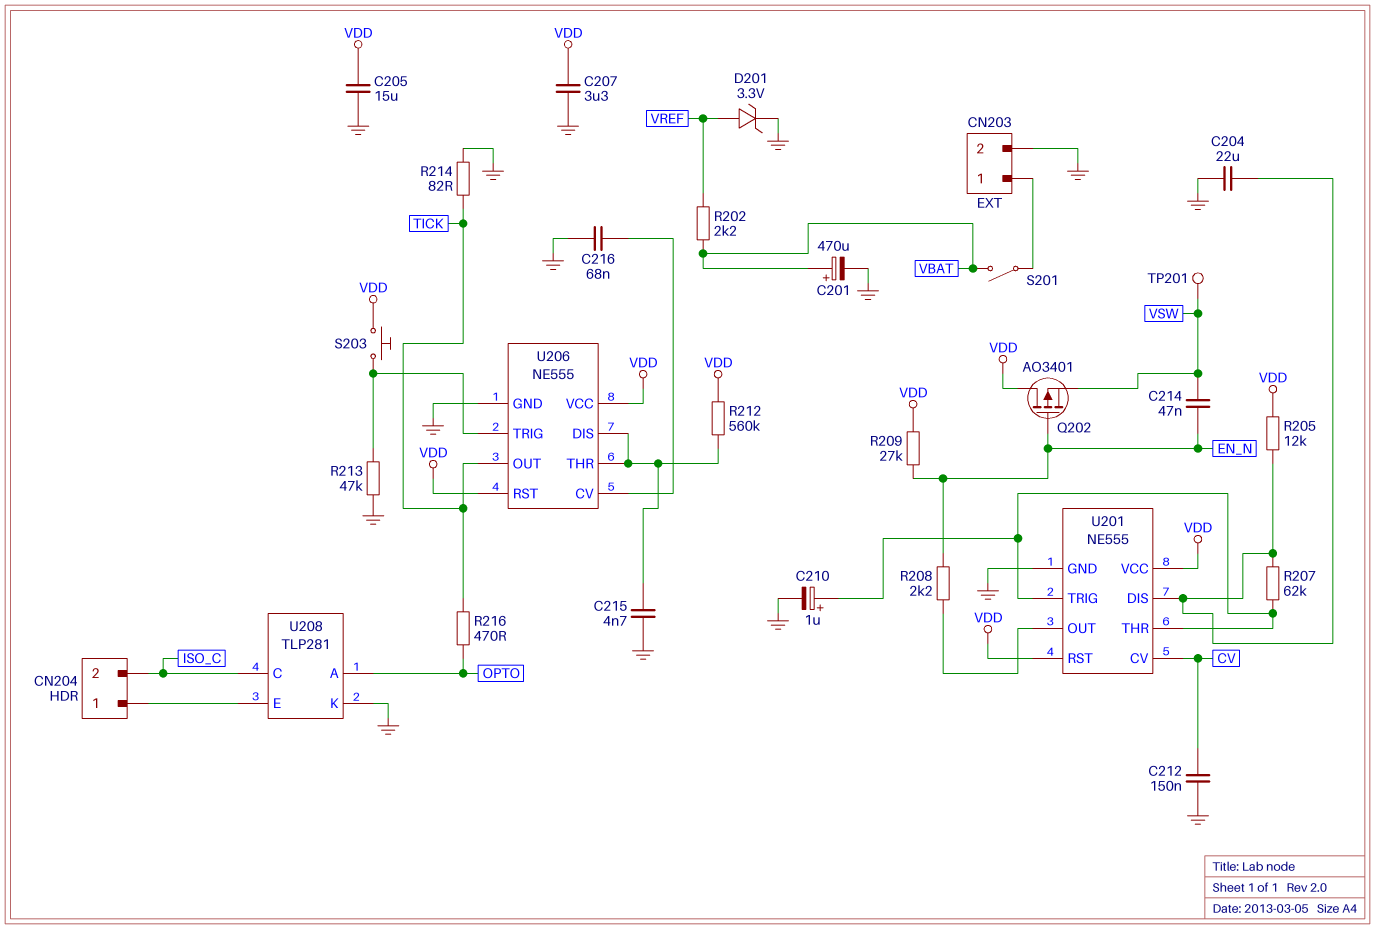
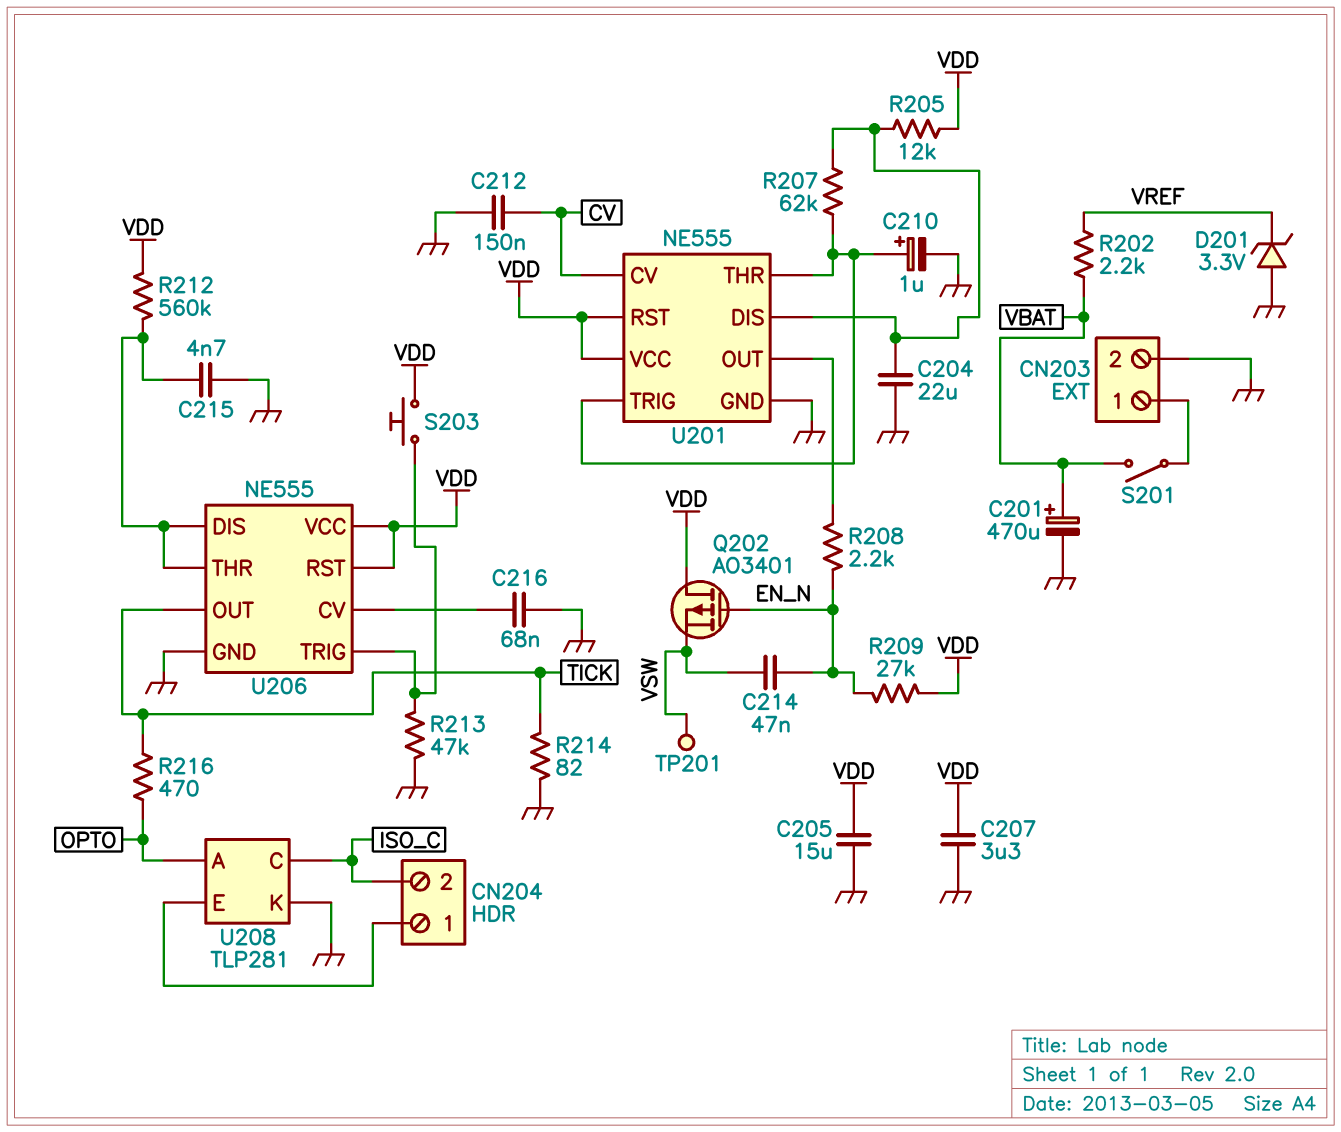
D201: zener 3.3V (A VREF, K GND) -> zener 3.3V (A GND, K VREF)

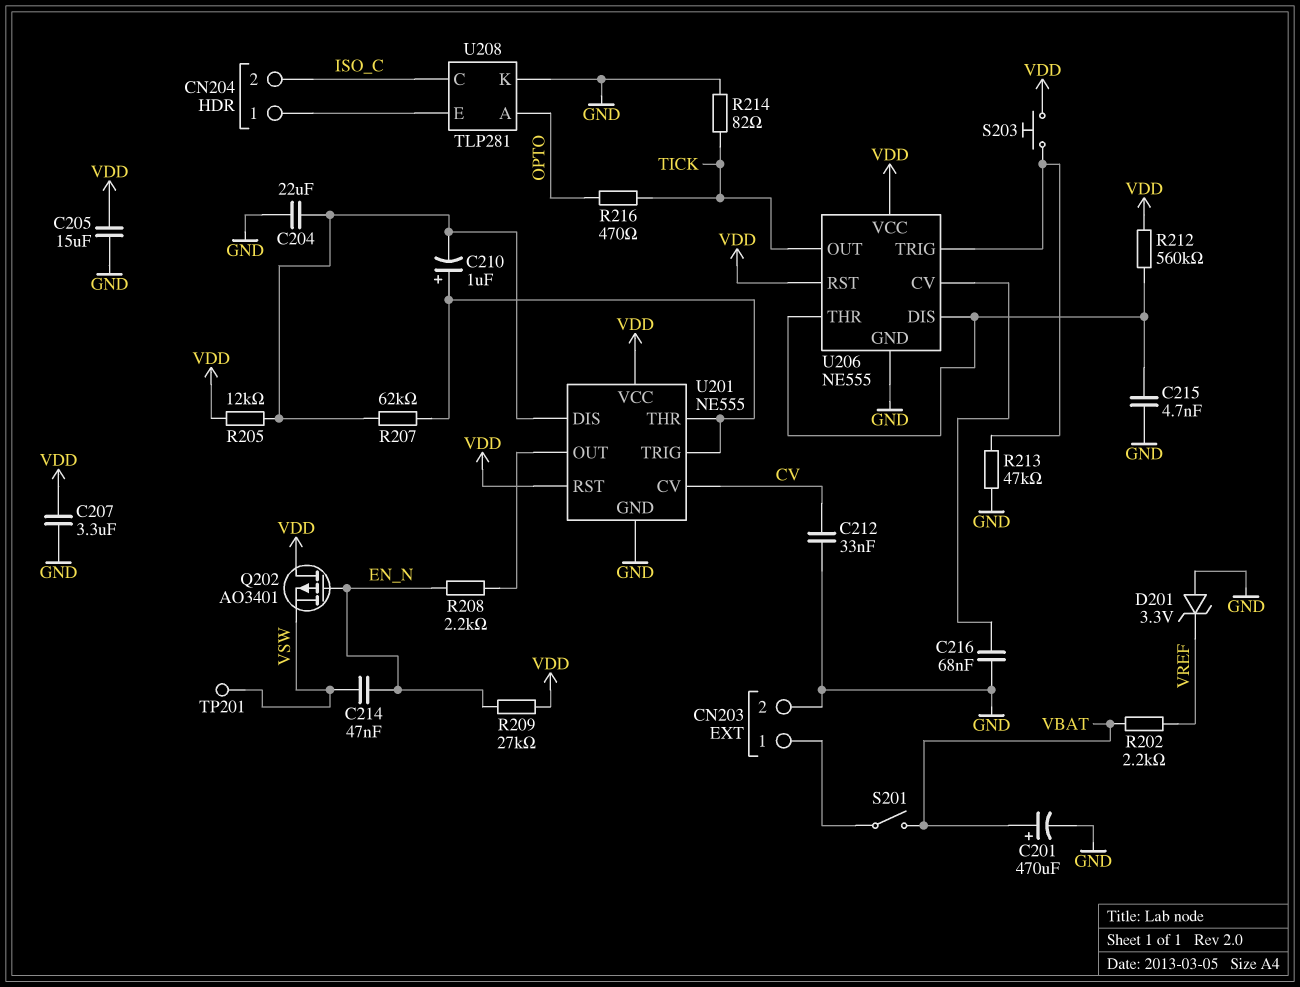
C210: 1uF (plus U201/THR, minus GND) -> 1uF (plus U201/THR, minus U201/DIS)
C212: 150nF (CV, GND) -> 33nF (CV, GND)

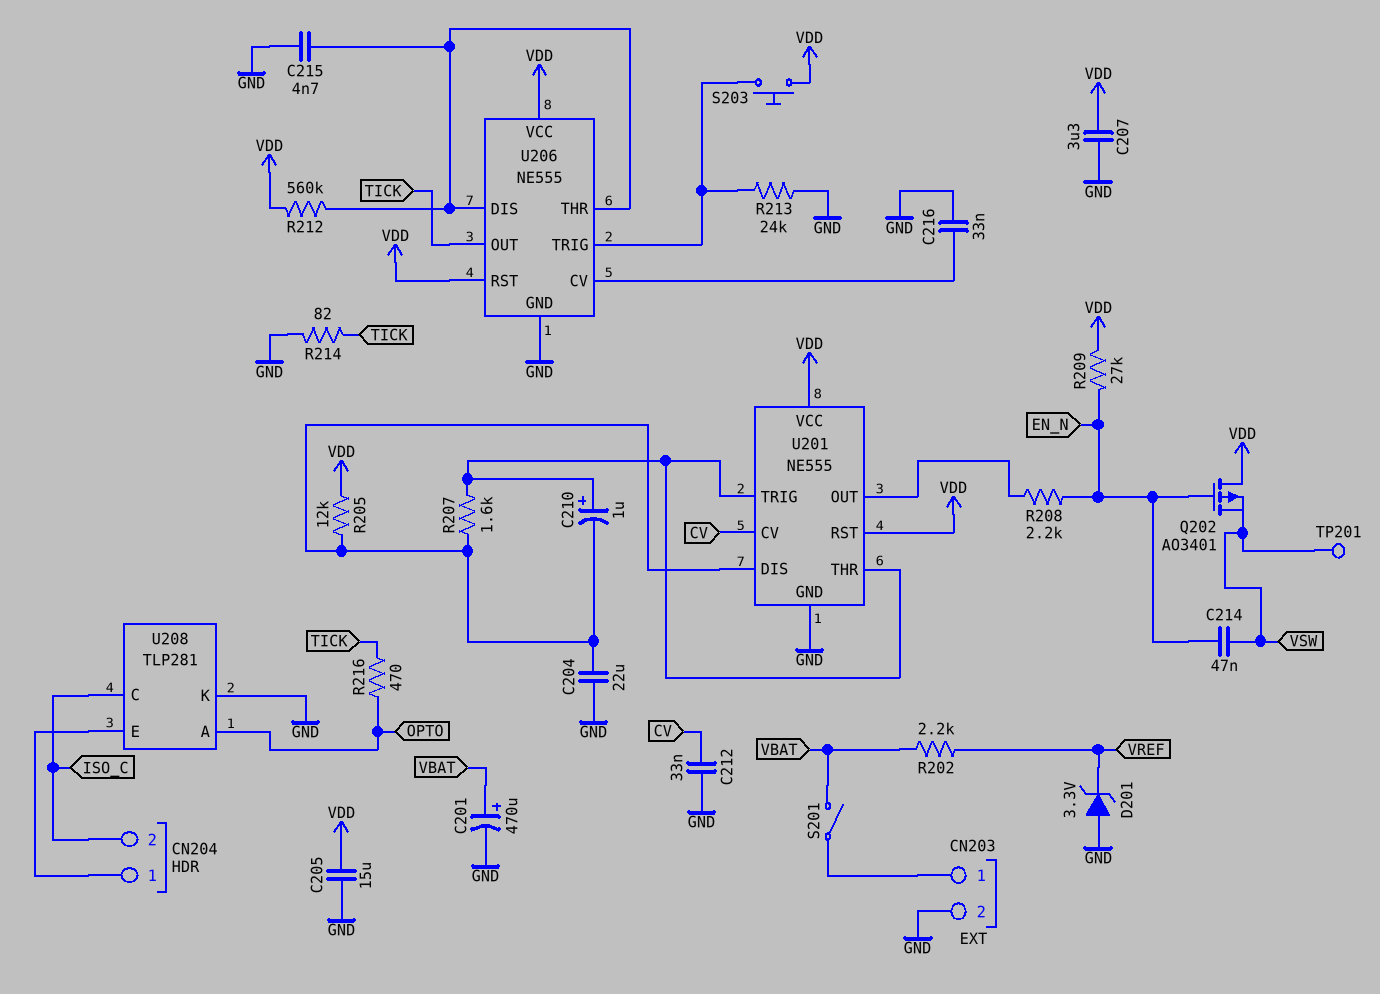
C216: 68nF (GND, U206/CV) -> 33nF (GND, U206/CV)
R207: 62k (U201/DIS, U201/THR) -> 1.6k (U201/DIS, U201/THR)
R213: 47k (GND, U206/TRIG) -> 24k (GND, U206/TRIG)

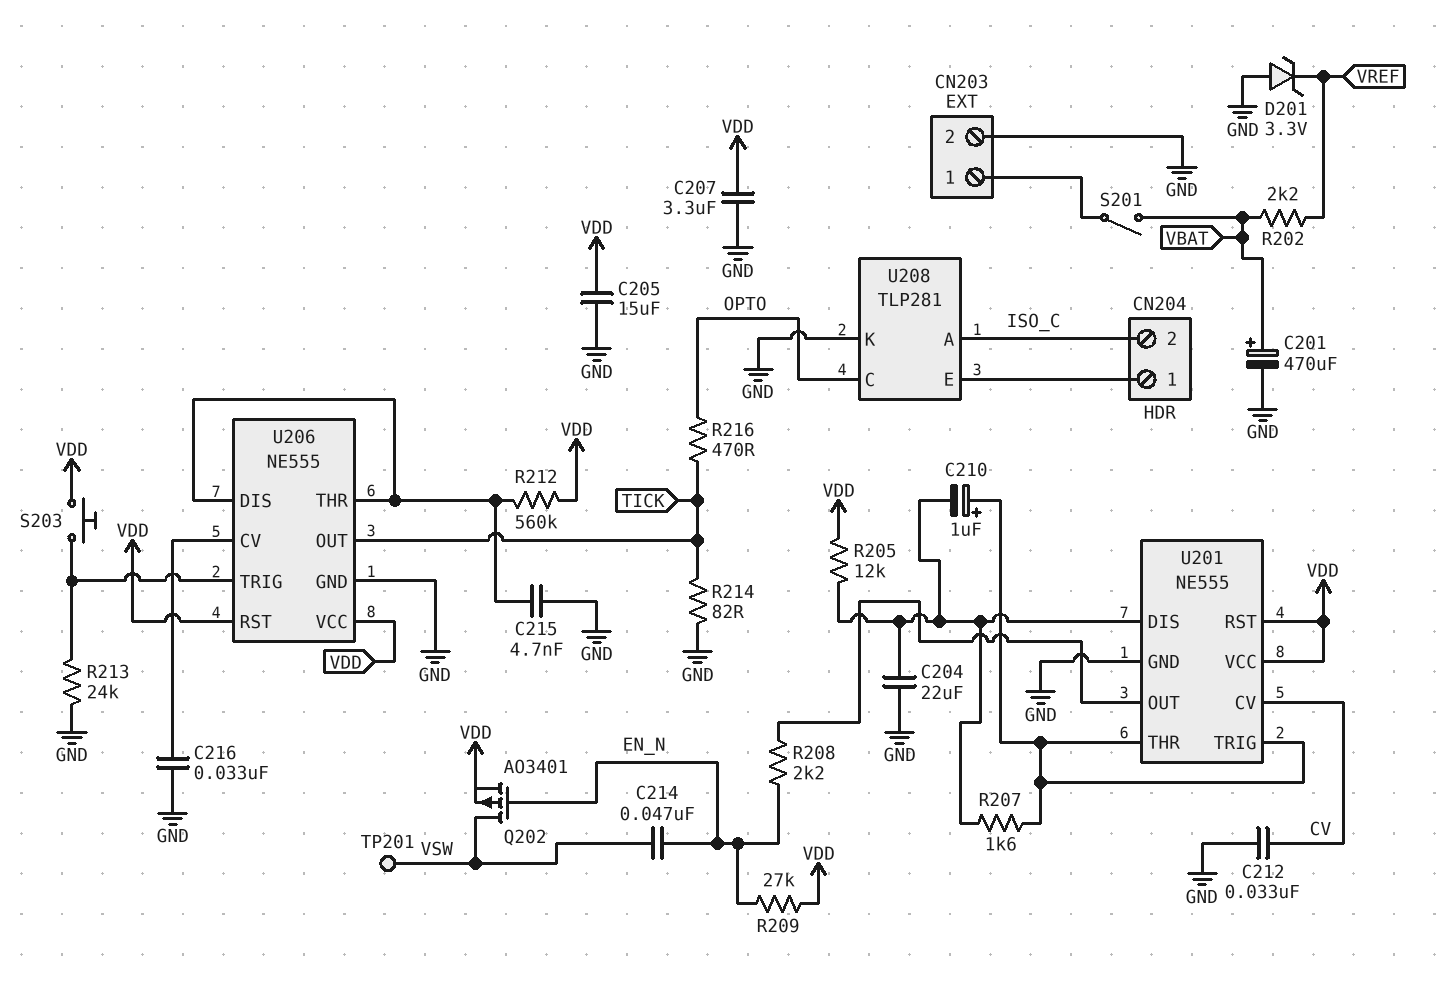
Q202: PMOS AO3401 (G EN_N, D VDD, S VSW) -> PMOS AO3401 (G EN_N, D VSW, S VDD)
U208 pin A: OPTO -> ISO_C
U208 pin C: ISO_C -> OPTO

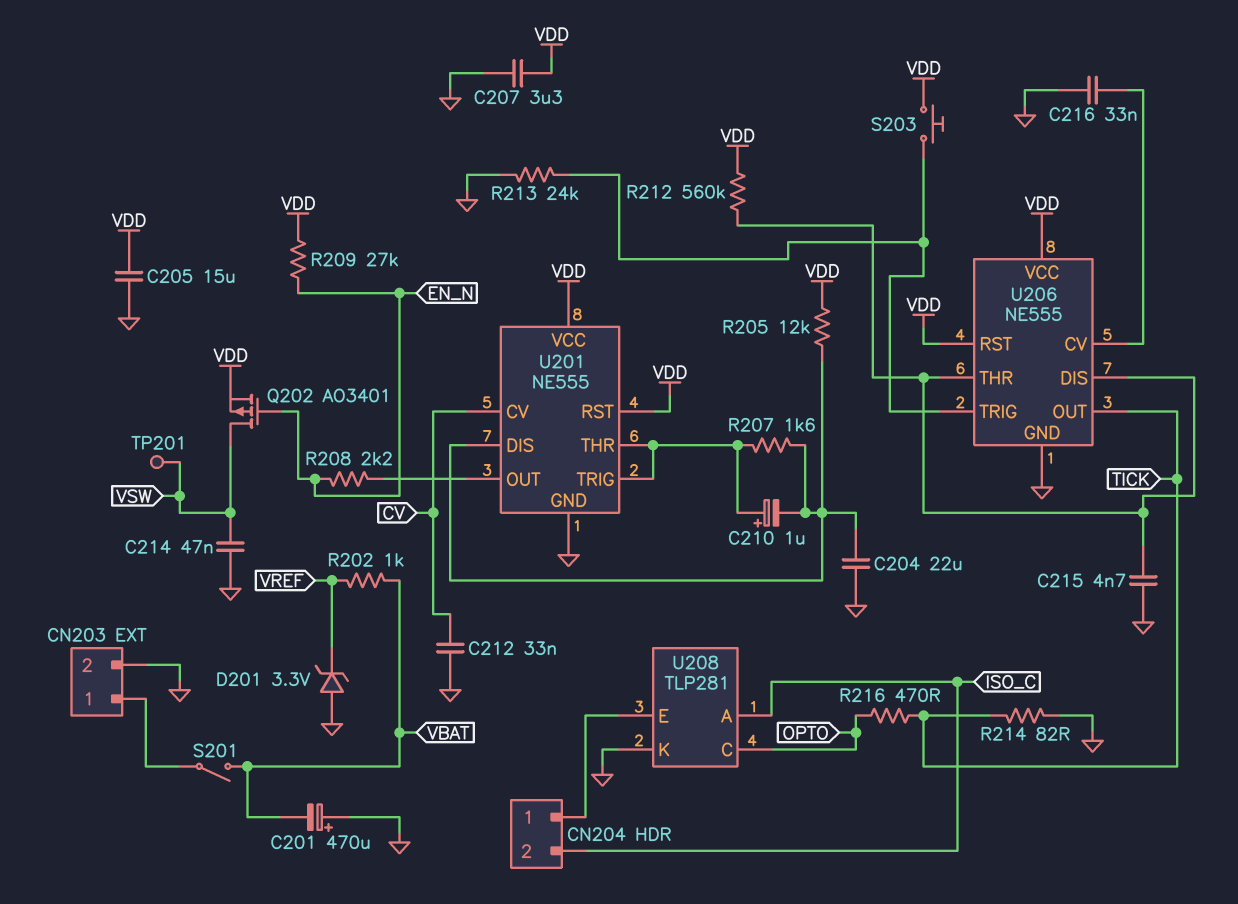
C201: 470uF (plus VBAT, minus GND) -> 470uF (plus GND, minus VBAT)
C214: 47nF (EN_N, VSW) -> 47nF (GND, VSW)
R202: 2.2k (VBAT, VREF) -> 1k (VBAT, VREF)

